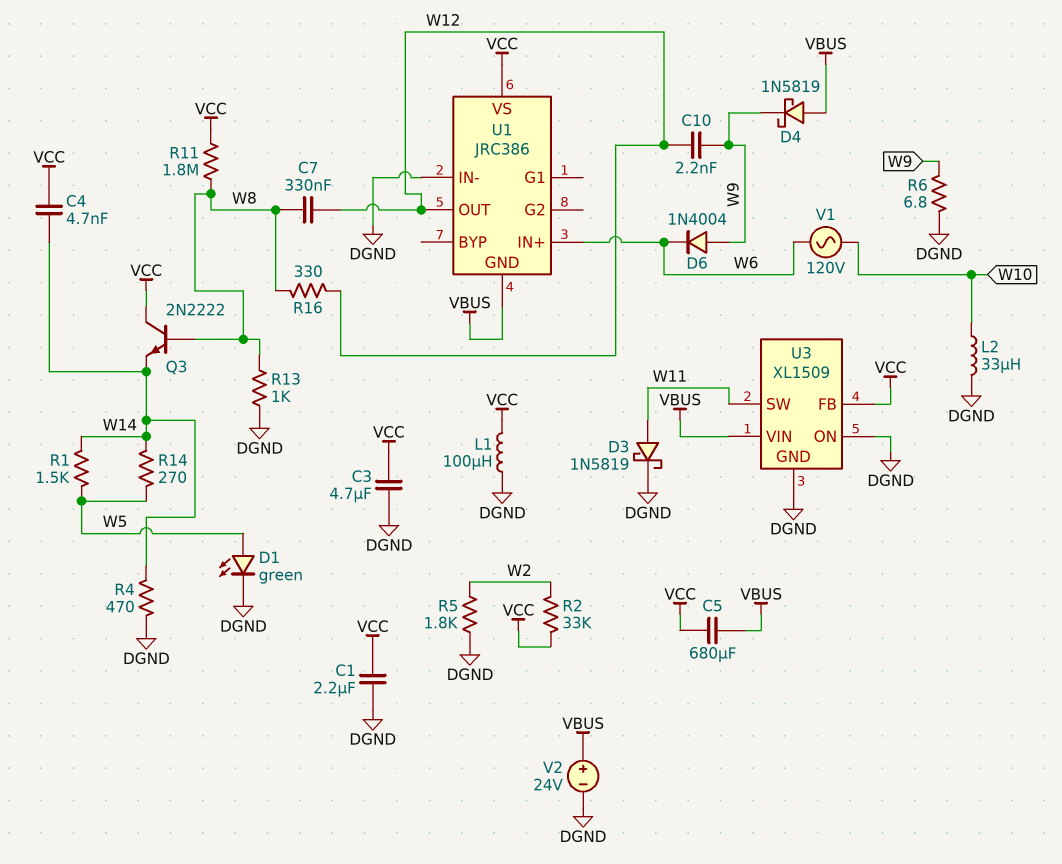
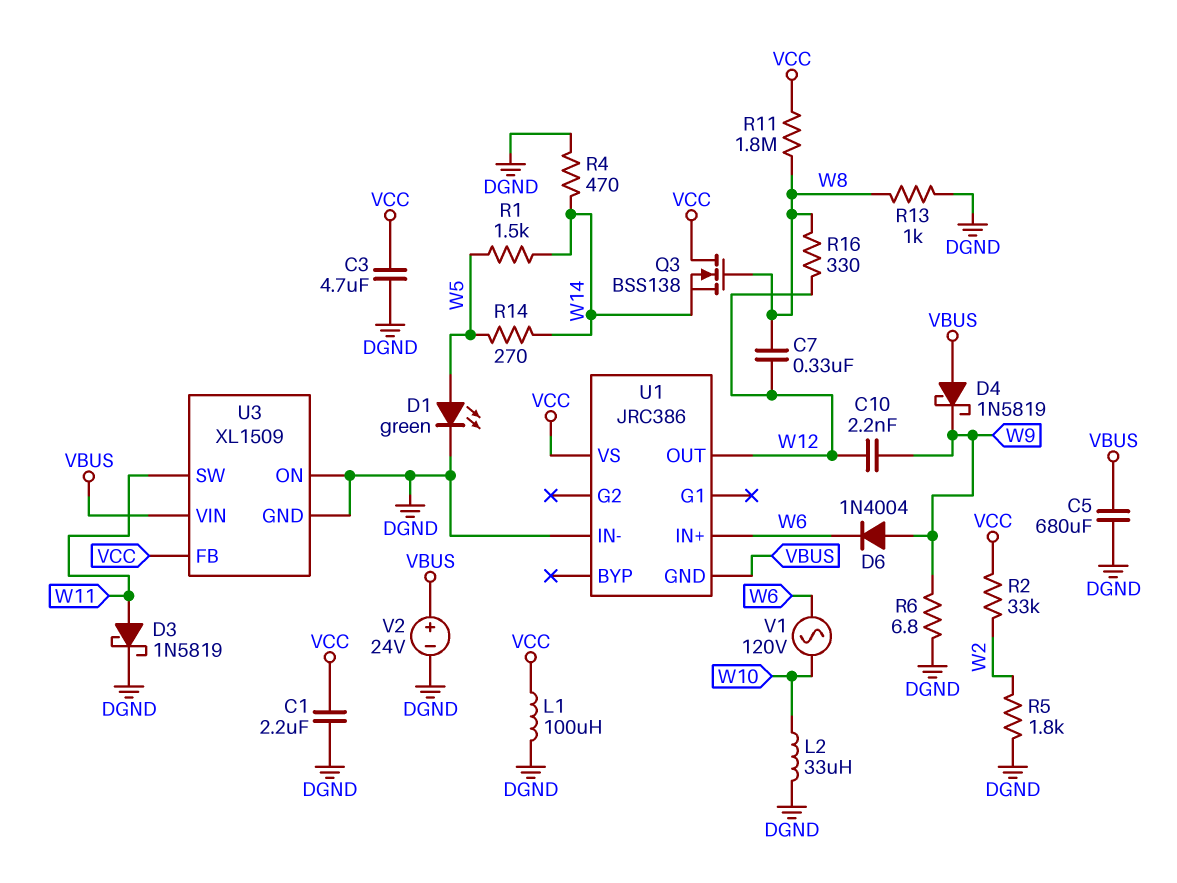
C4: 4.7nF (VCC, W14) -> none
C5: 680uF (VBUS, VCC) -> 680uF (DGND, VBUS)
Q3: NPN 2N2222 (B W8, C VCC, E W14) -> NMOS BSS138 (G W8, D VCC, S W14)

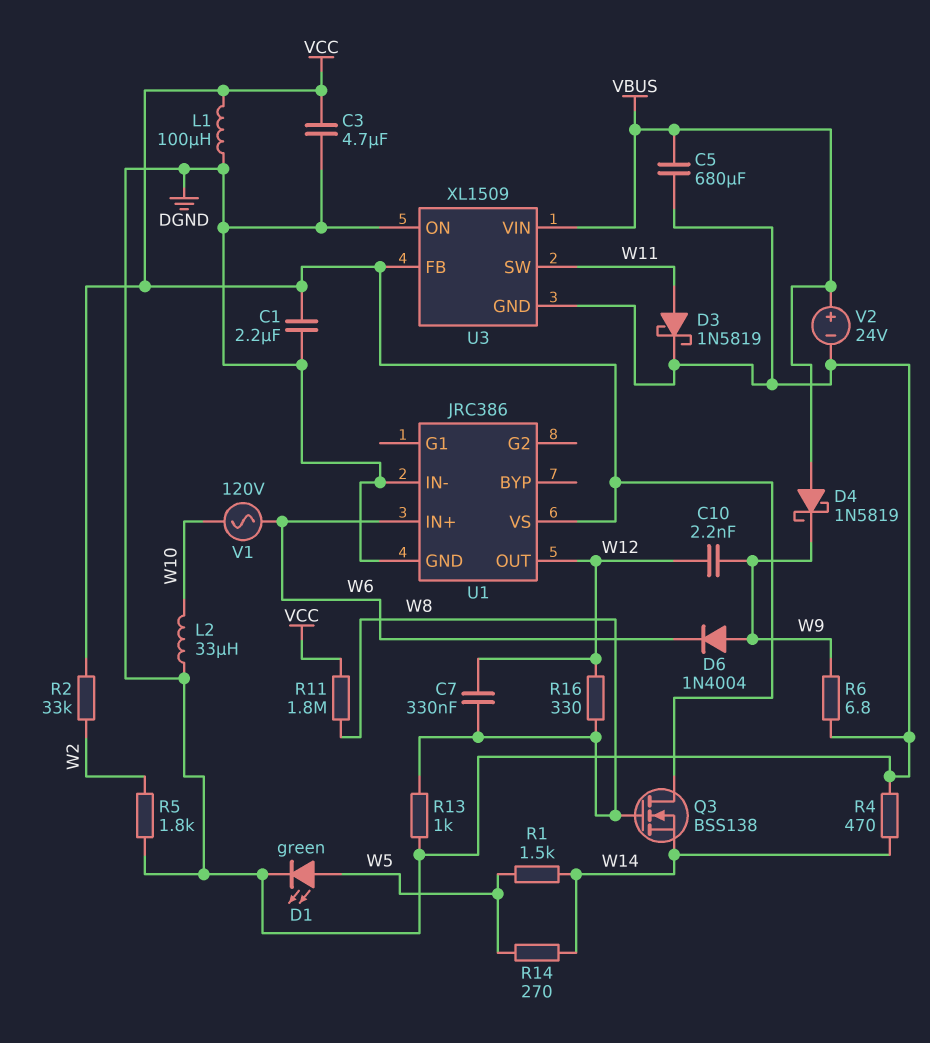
U1 pin GND: VBUS -> DGND

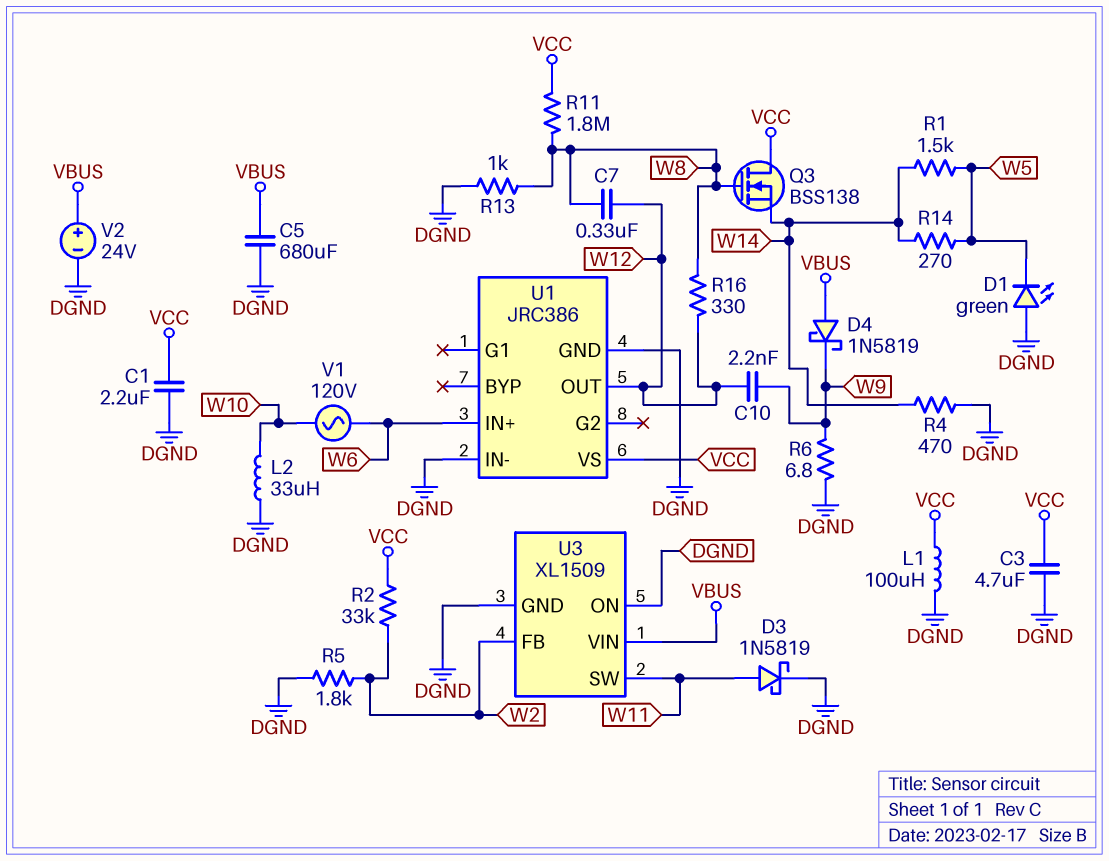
D1: LED green (A W5, K DGND) -> LED green (A DGND, K W5)
D6: diode 1N4004 (A W9, K W6) -> none
U3 pin FB: VCC -> W2

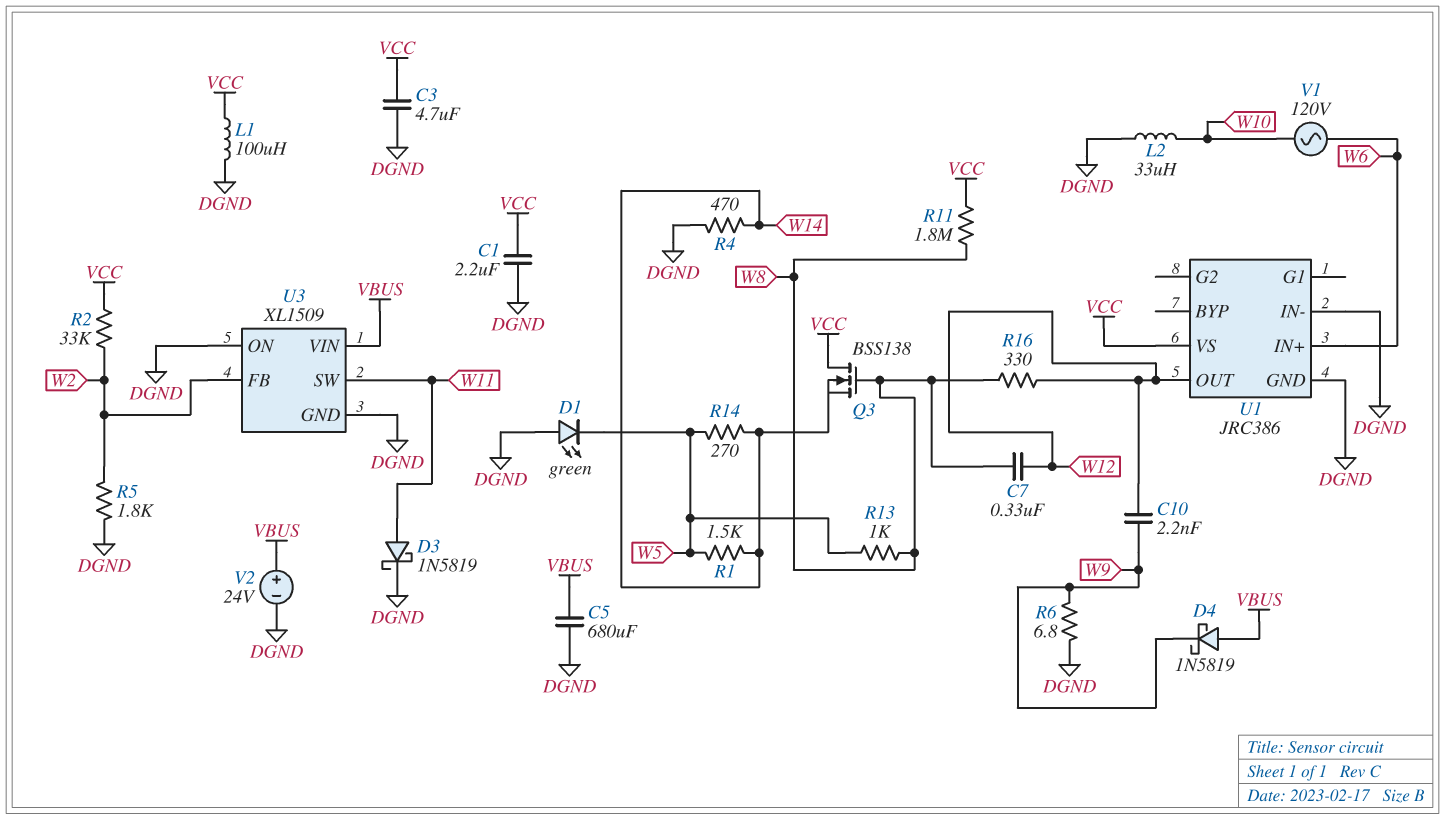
R13: 1k (DGND, W8) -> 1k (W5, W8)

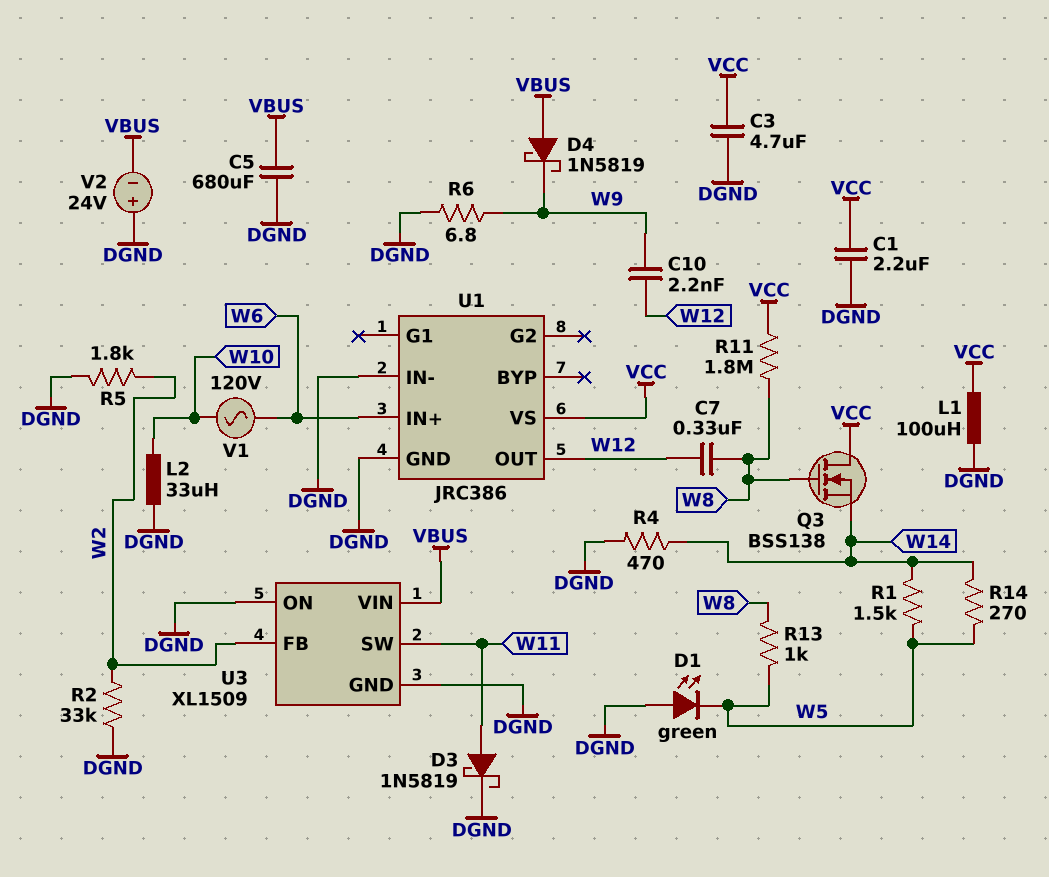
R2: 33k (VCC, W2) -> 33k (DGND, W2)
R16: 330 (W8, W12) -> none
V2: 24V (plus VBUS, minus DGND) -> 24V (plus DGND, minus VBUS)

